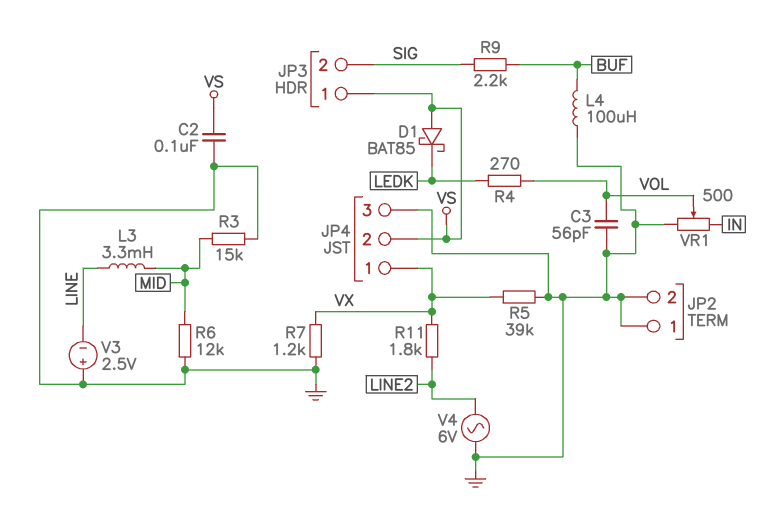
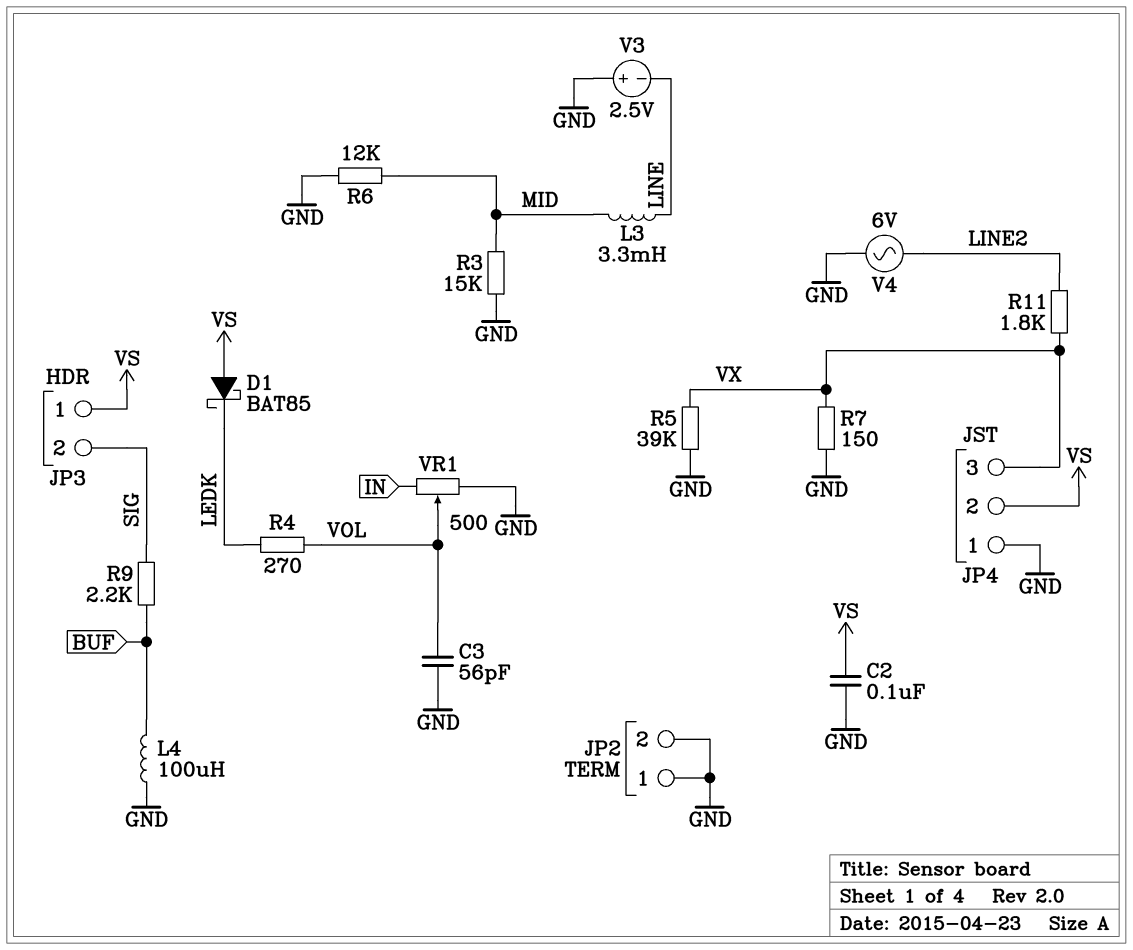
JP4 pin 1: VX -> GND
JP4 pin 3: GND -> VX
R7: 1.2k (GND, VX) -> 150 (GND, VX)

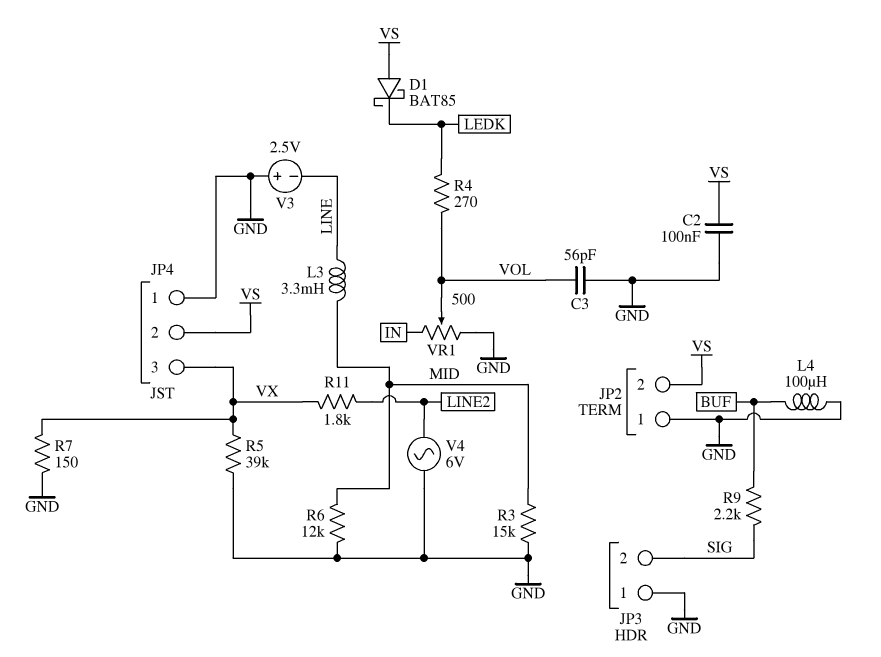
JP2 pin 2: GND -> VS
JP3 pin 1: VS -> GND

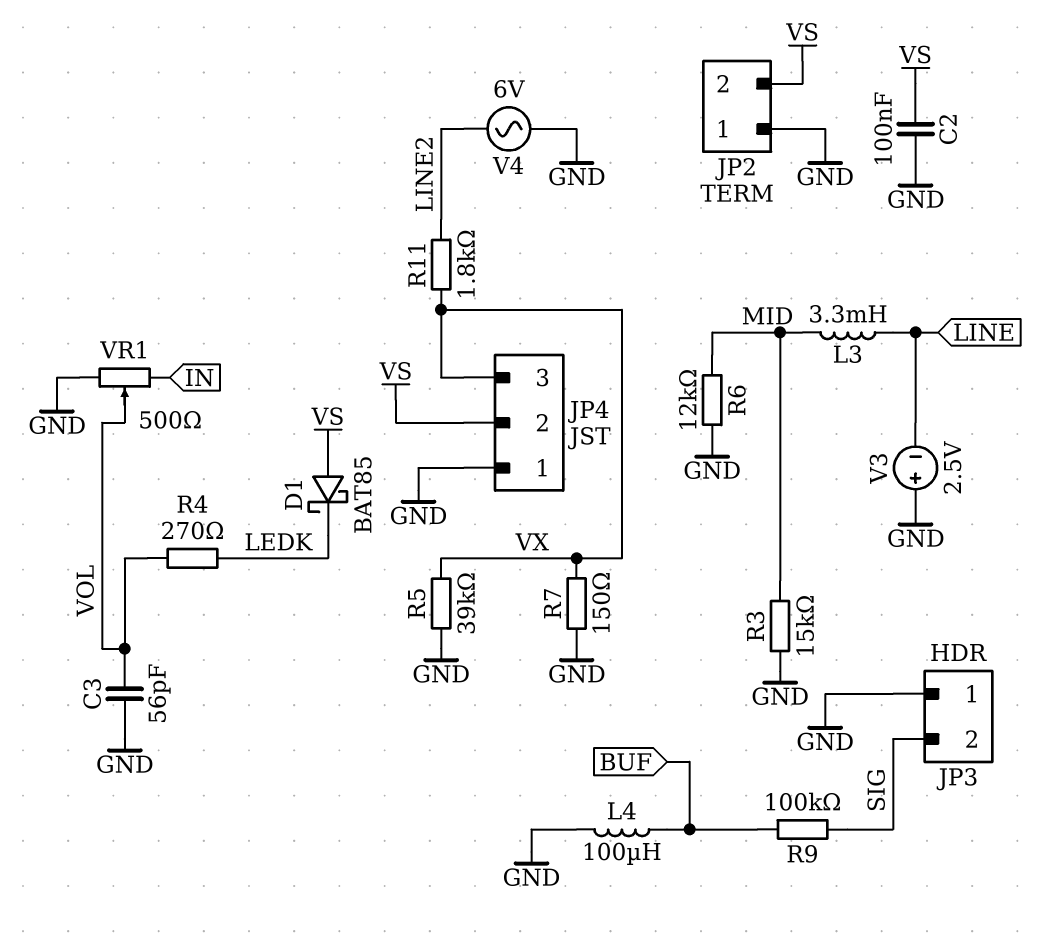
R9: 2.2k (BUF, SIG) -> 100k (BUF, SIG)

